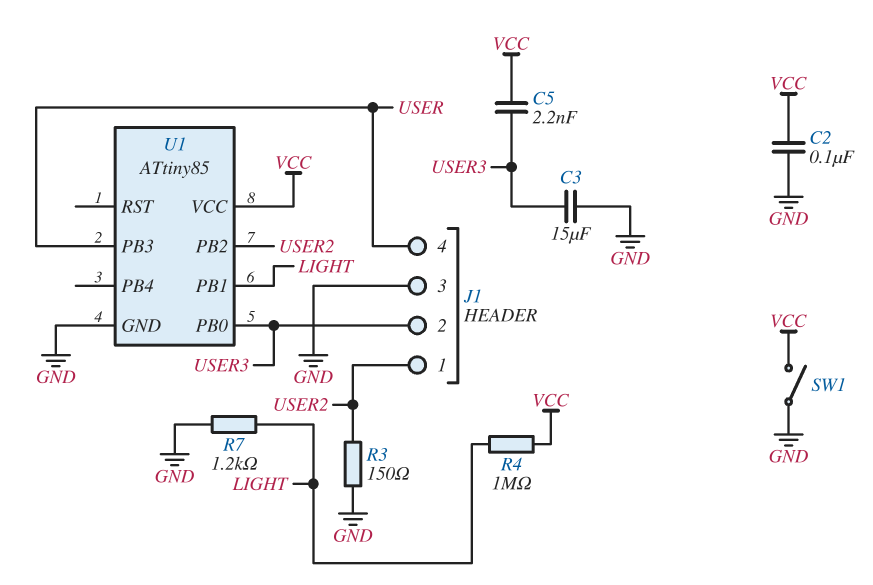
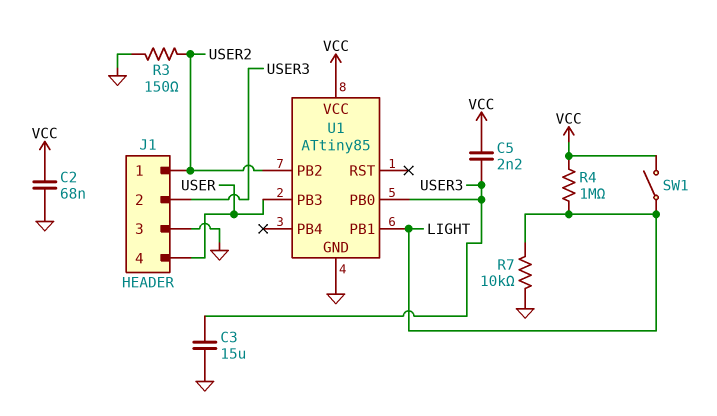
C2: 100nF (GND, VCC) -> 68nF (GND, VCC)
R7: 1.2k (GND, LIGHT) -> 10k (GND, LIGHT)
SW1: switch (GND, VCC) -> switch (LIGHT, VCC)

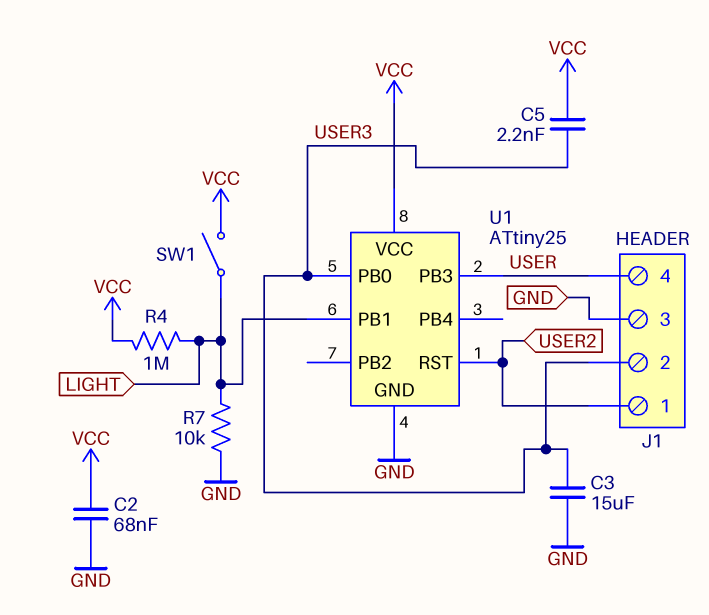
R3: 150 (GND, USER2) -> none
U1: ATtiny85 -> ATtiny25
U1 pin PB2: USER2 -> none
U1 pin RST: none -> USER2

